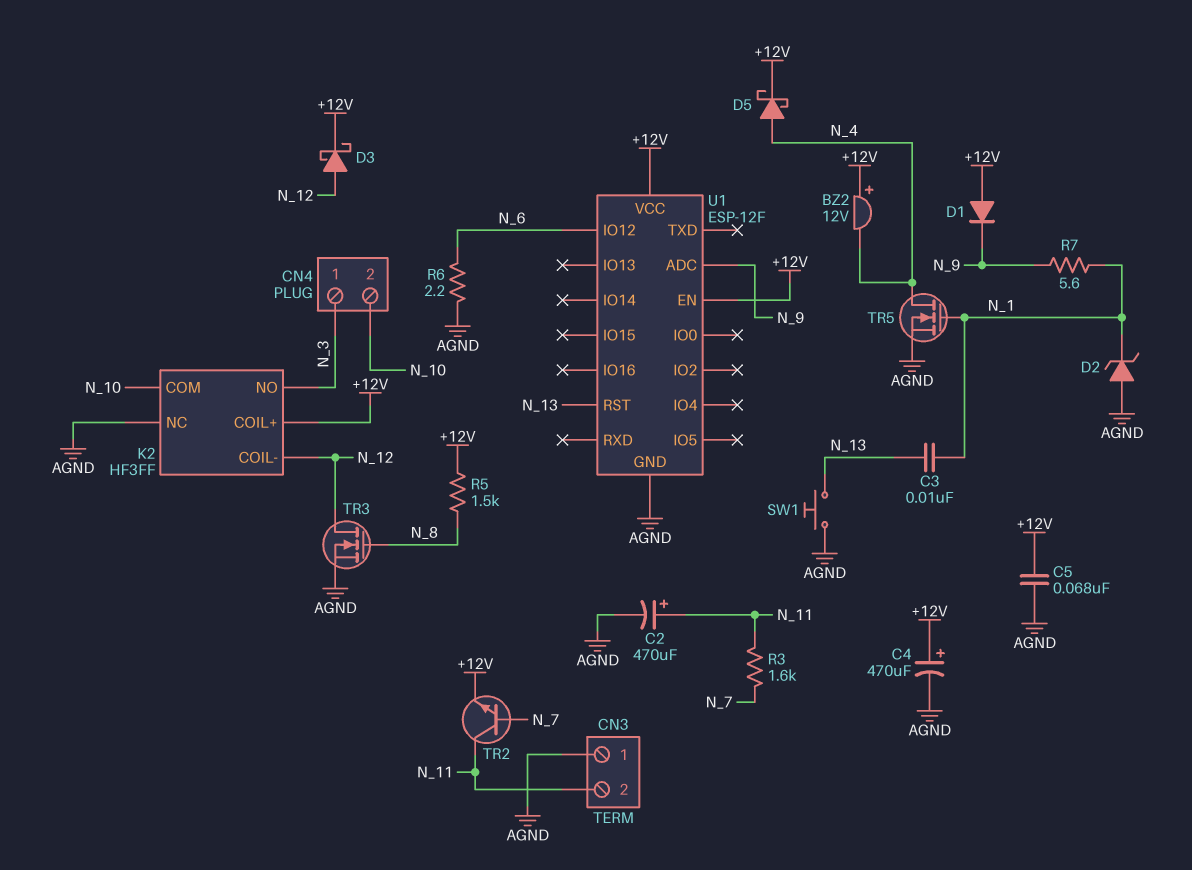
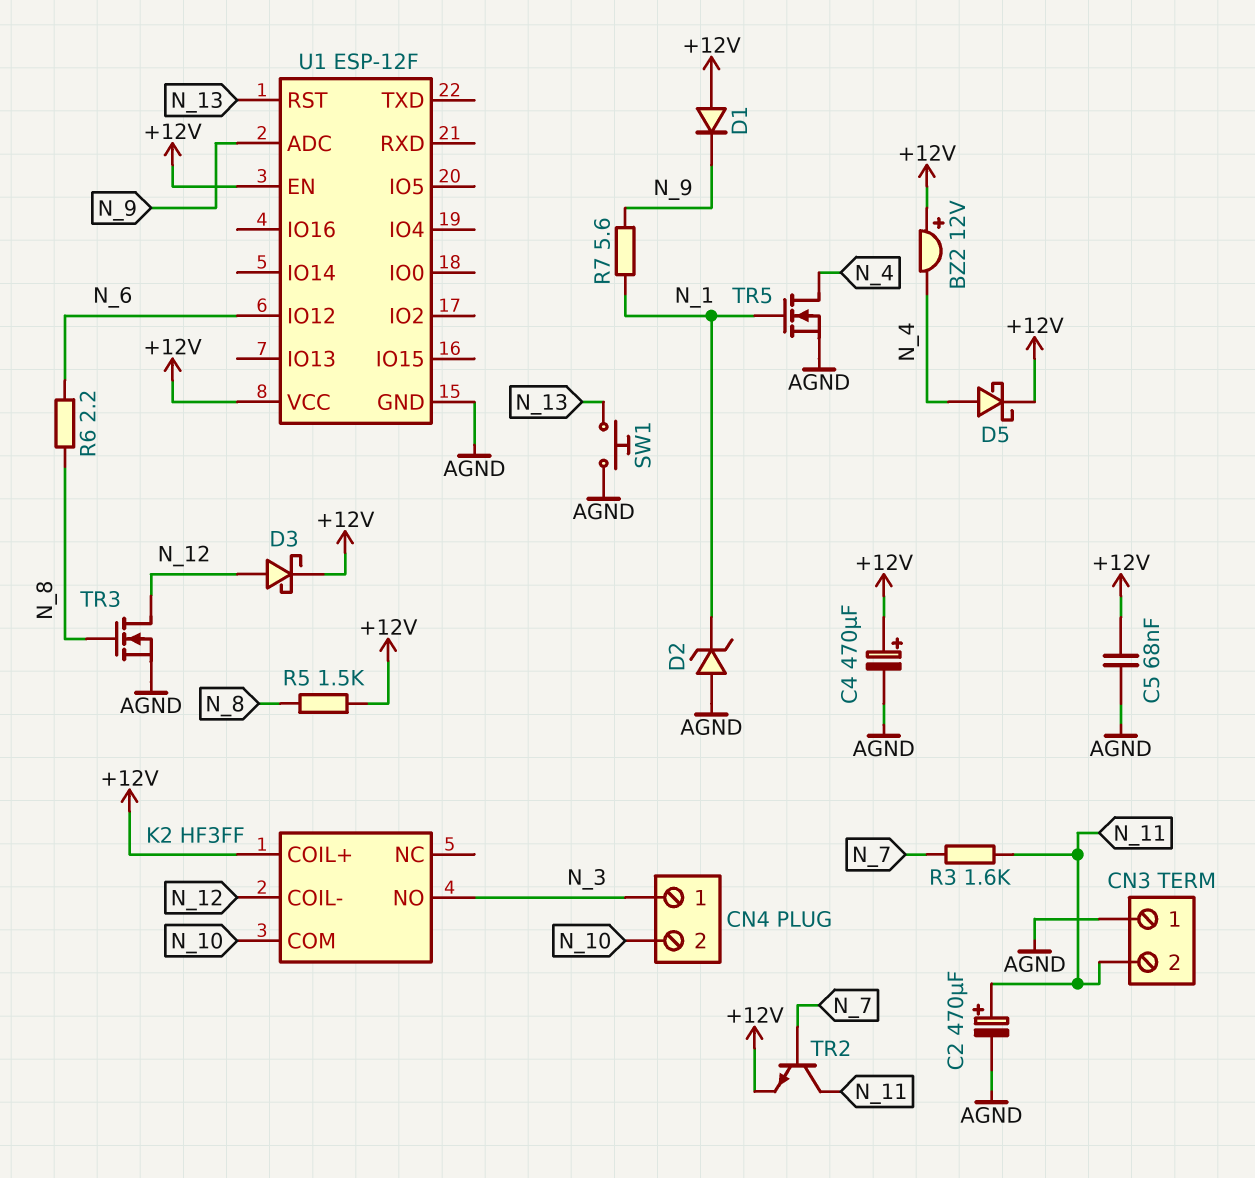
C3: 10nF (N_1, N_13) -> none
K2 pin NC: AGND -> none
R6: 2.2 (AGND, N_6) -> 2.2 (N_6, N_8)

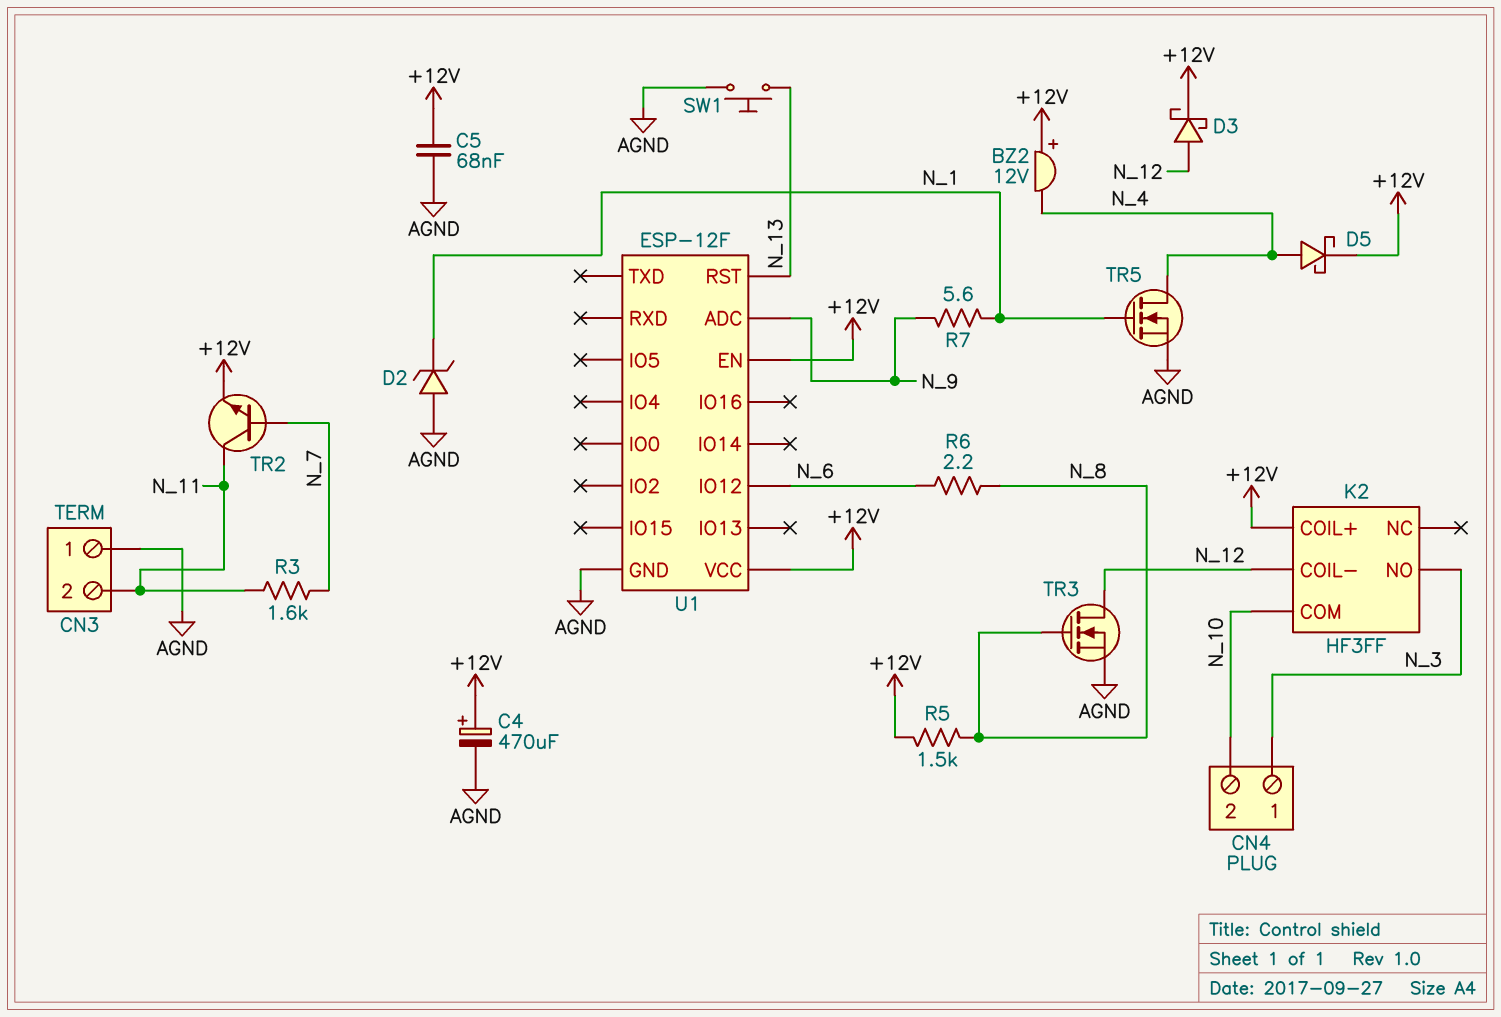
C2: 470uF (plus N_11, minus AGND) -> none
D1: diode (A +12V, K N_9) -> none

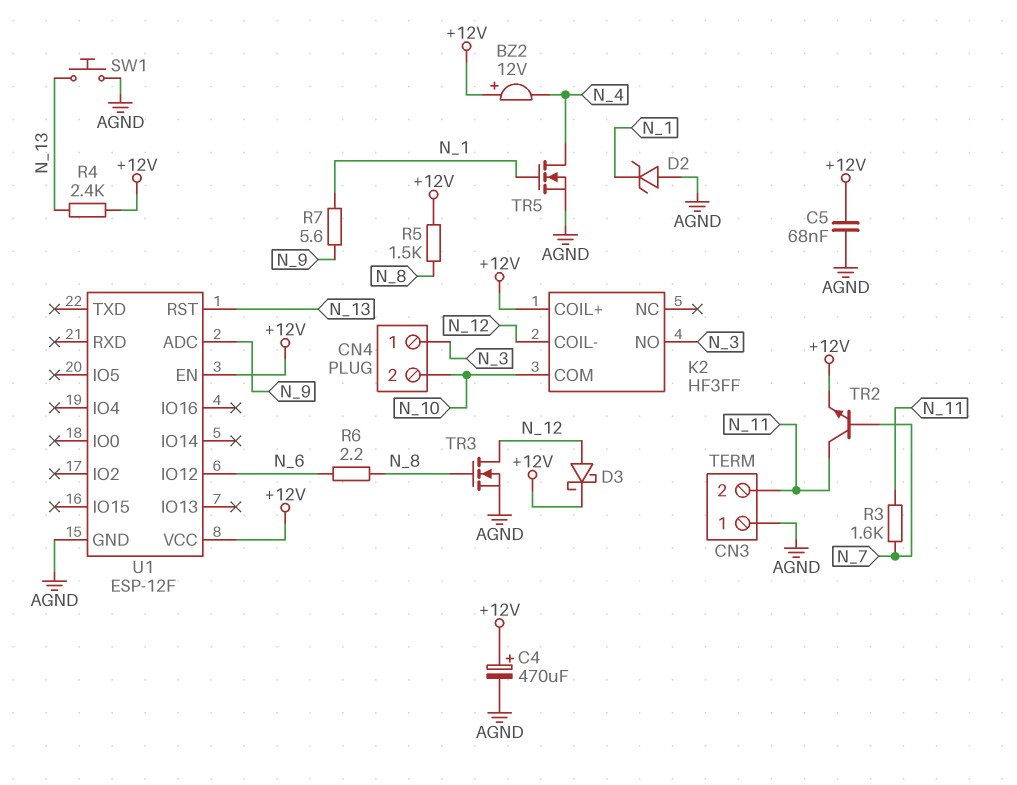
D5: schottky (A N_4, K +12V) -> none
R4: none -> 2.4k (+12V, N_13)

